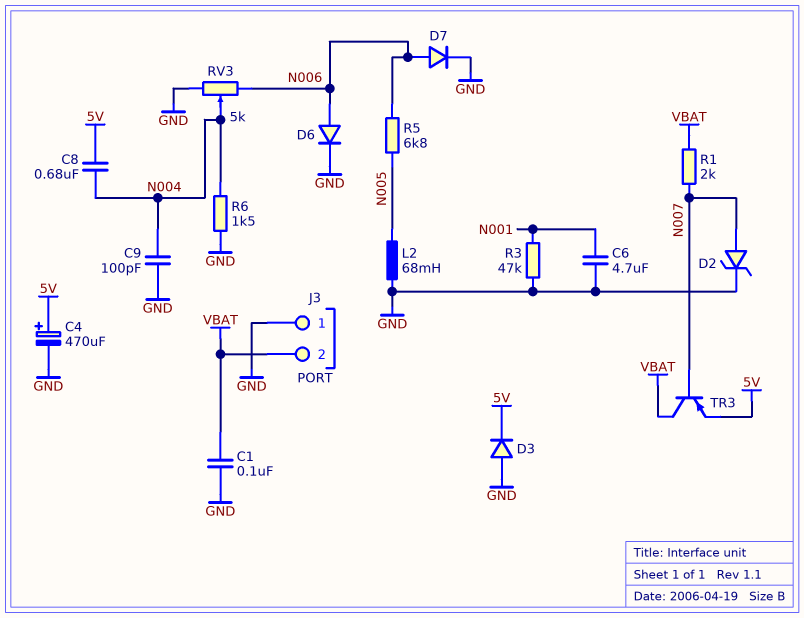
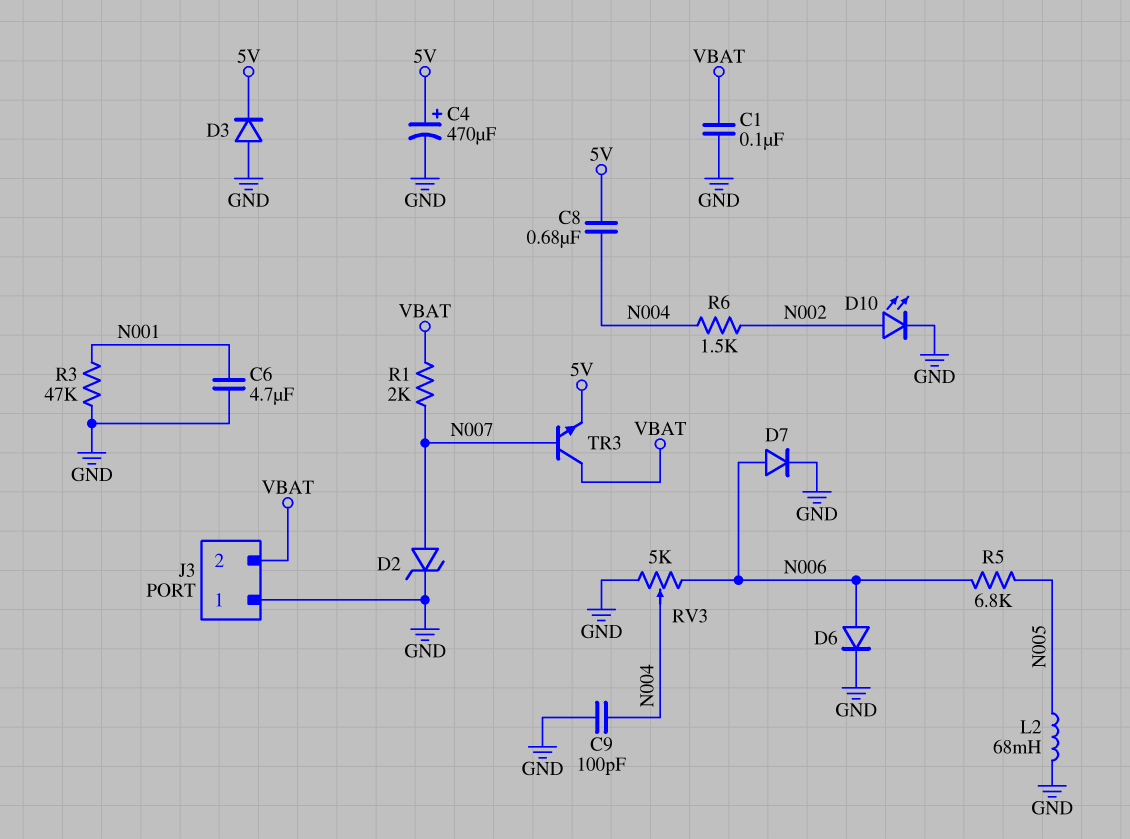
D10: none -> LED (A N002, K GND)
R6: 1.5k (GND, N004) -> 1.5k (N002, N004)
TR3: PNP (B N007, C VBAT, E 5V) -> NPN (B N007, C VBAT, E 5V)

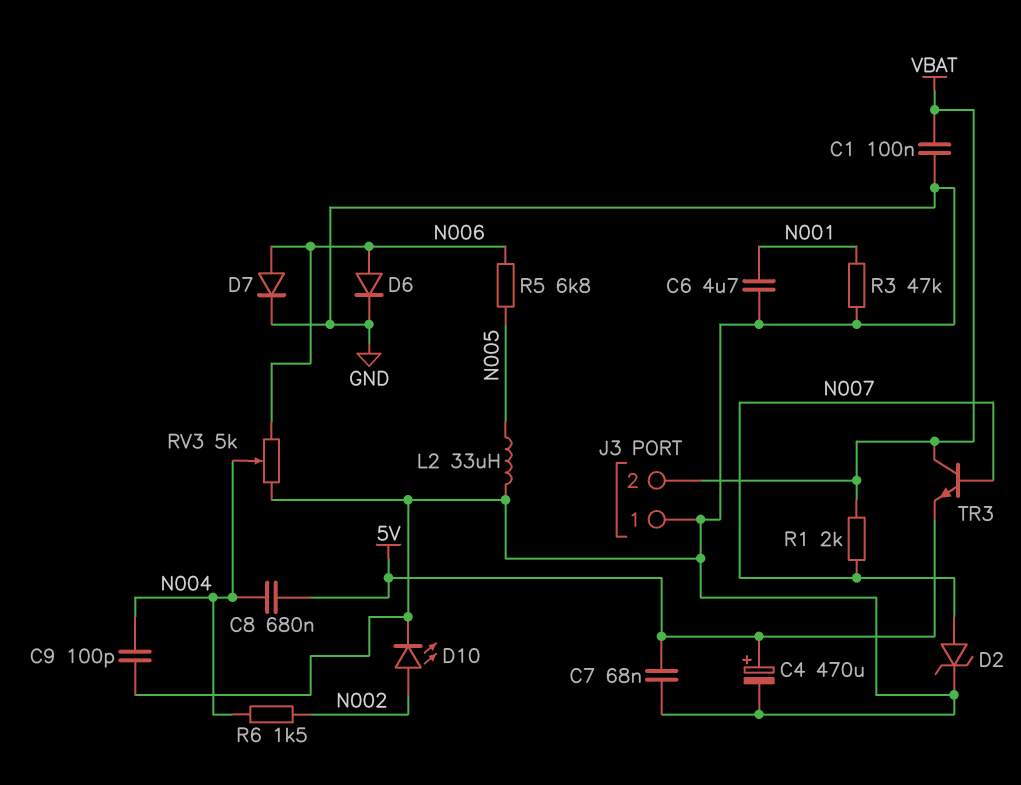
C7: none -> 68nF (5V, GND)
D3: diode (A GND, K 5V) -> none
L2: 68mH (GND, N005) -> 33uH (GND, N005)

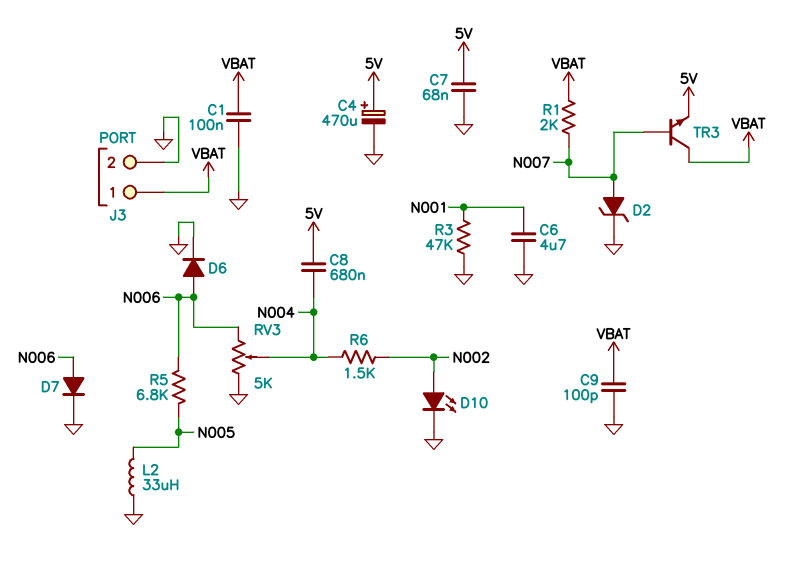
C9: 100pF (GND, N004) -> 100pF (GND, VBAT)
J3 pin 1: GND -> VBAT
J3 pin 2: VBAT -> GND

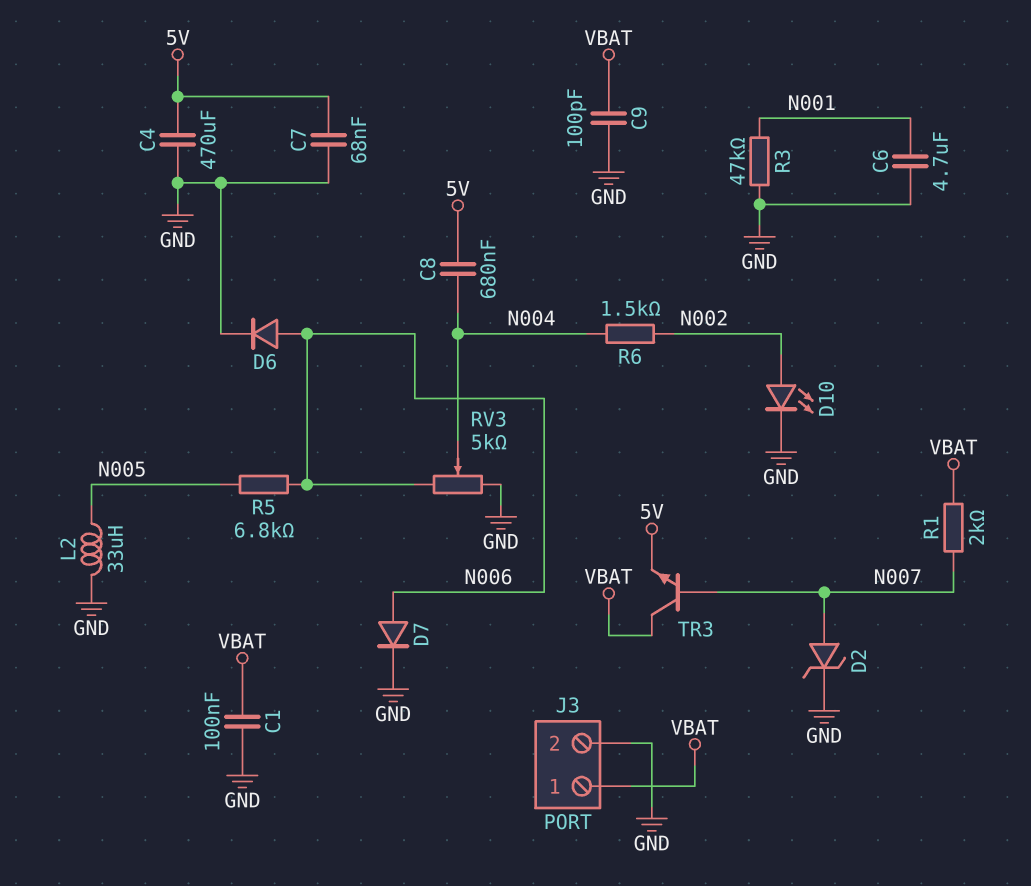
C4: 470uF (plus 5V, minus GND) -> 470uF (5V, GND)

